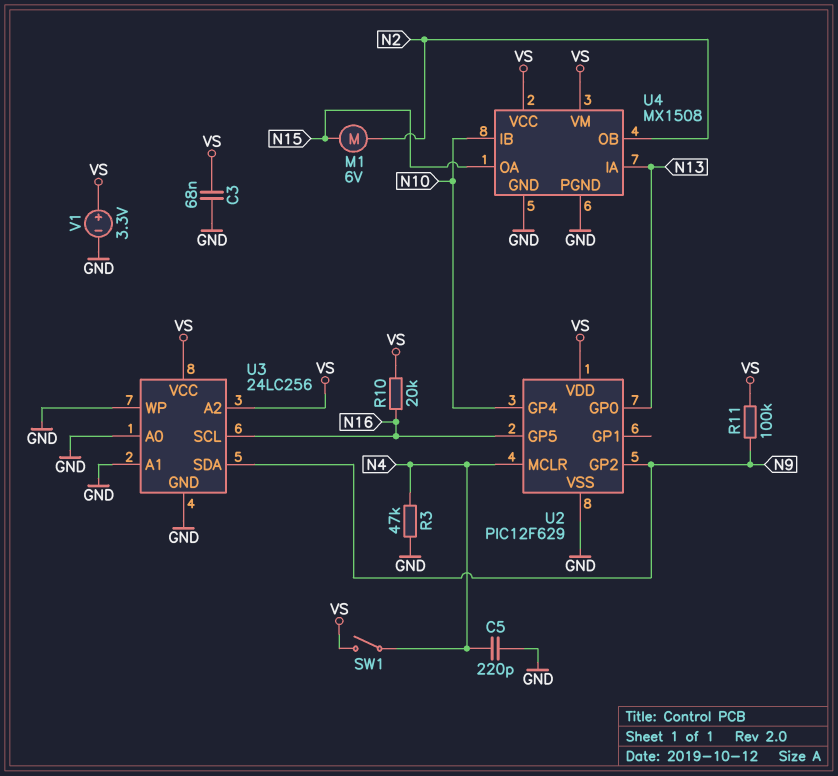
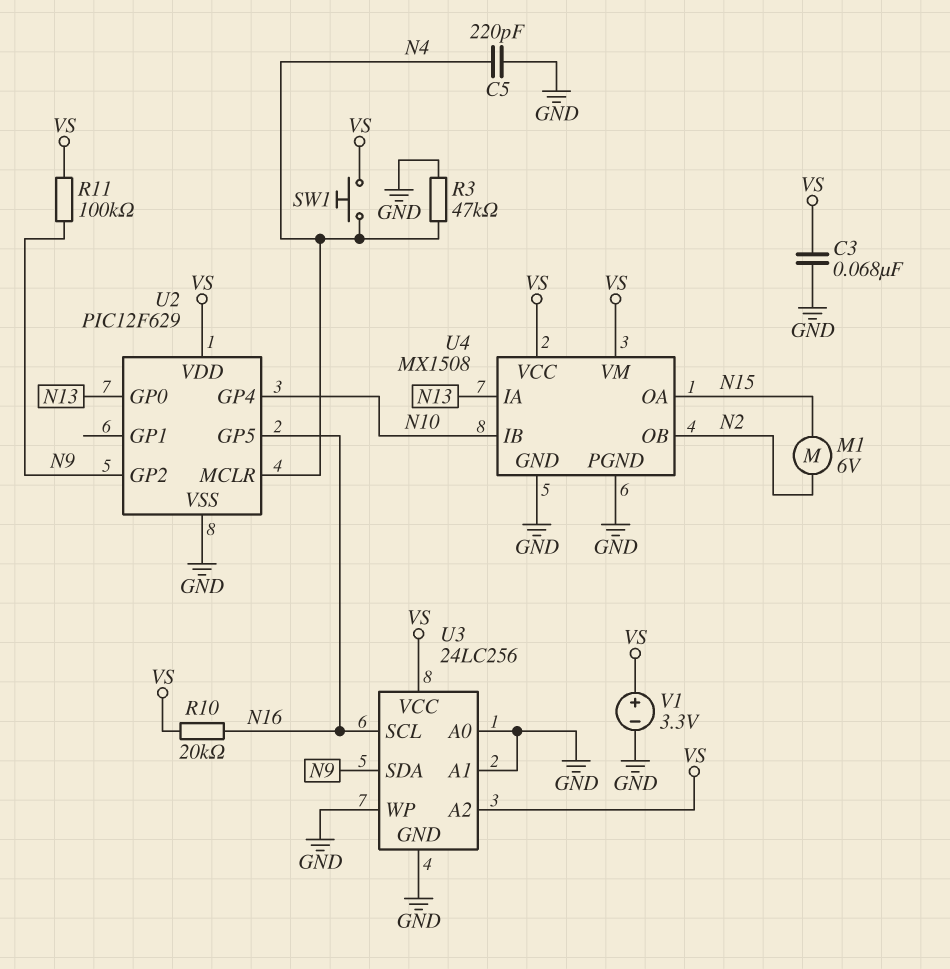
SW1: switch (N4, VS) -> button (N4, VS)

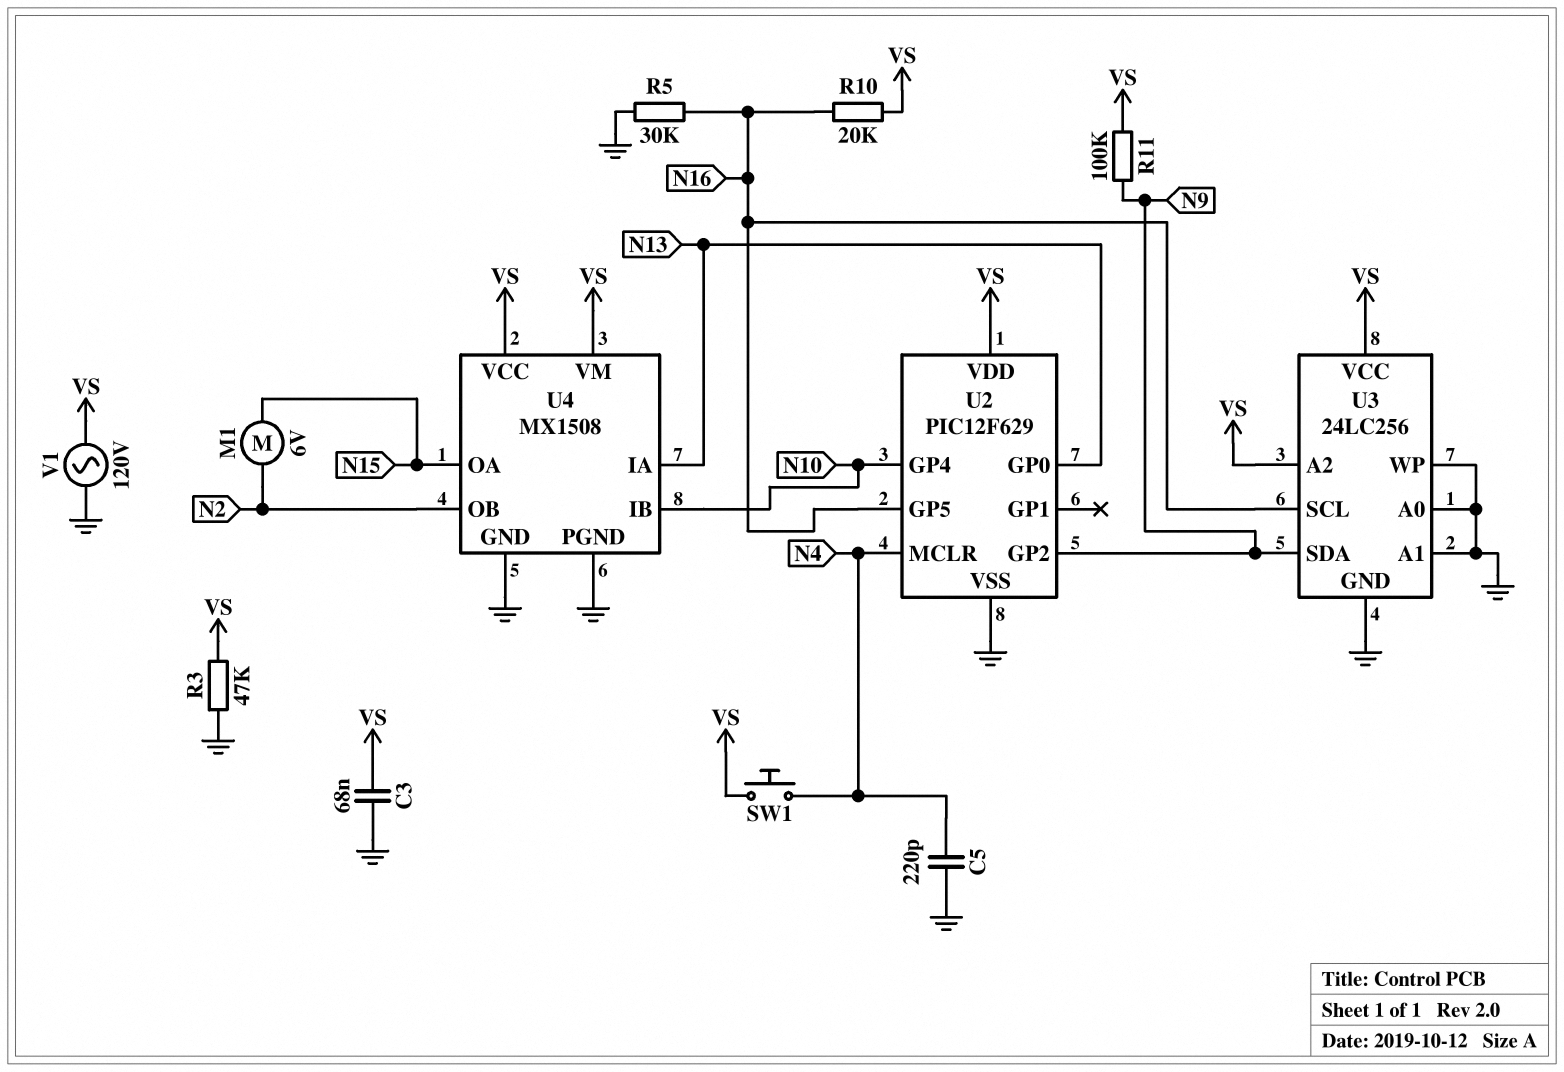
R3: 47k (GND, N4) -> 47k (GND, VS)
R5: none -> 30k (GND, N16)
V1: 3.3V (plus VS, minus GND) -> AC 120V (GND, VS)

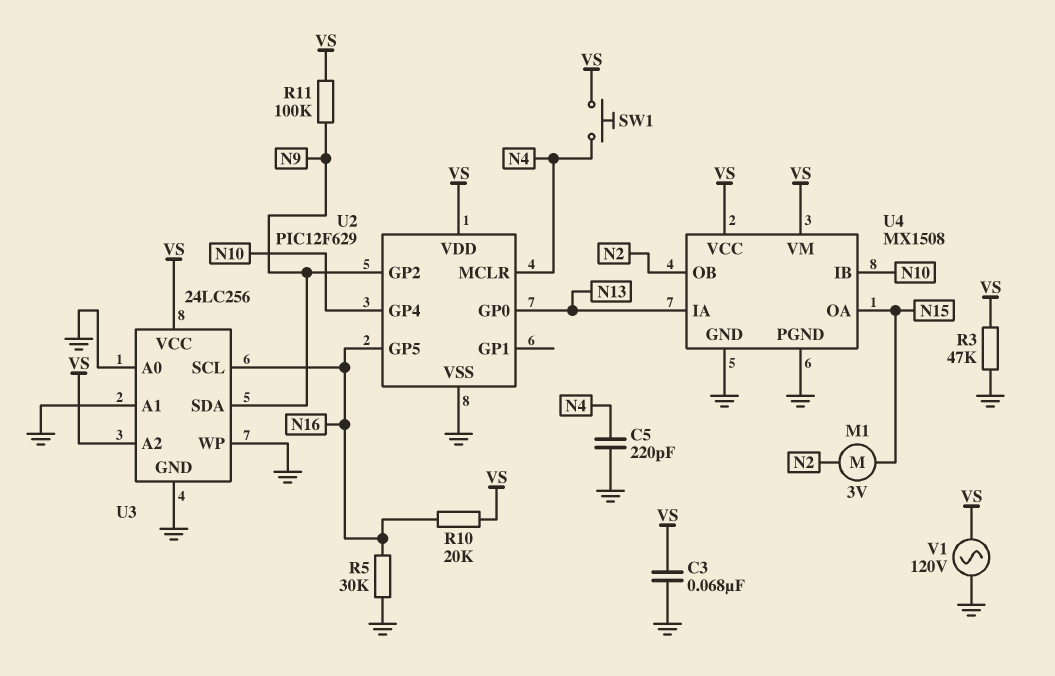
M1: motor 6V (N2, N15) -> motor 3V (N2, N15)

